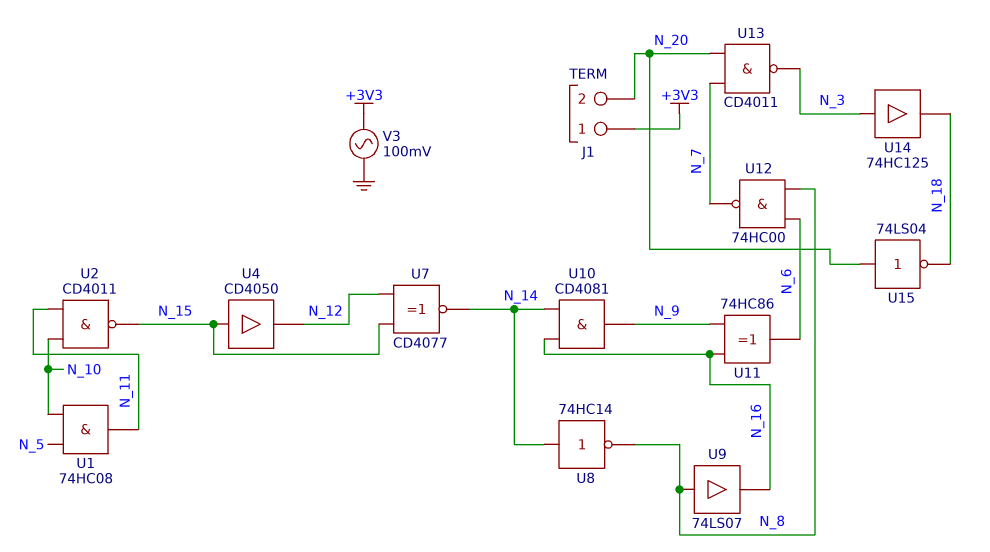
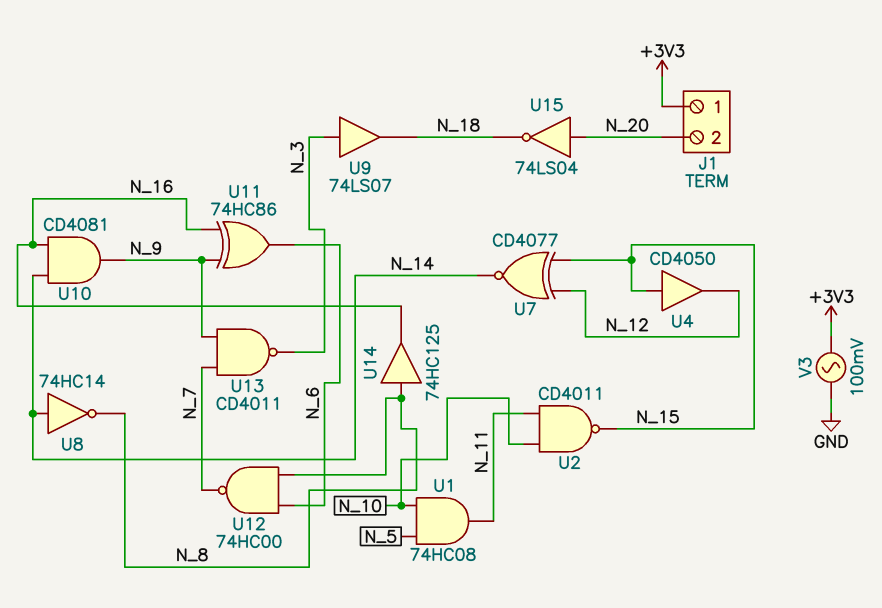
U9: buffer 74LS07 (in N_8, out N_16) -> buffer 74LS07 (in N_3, out N_18)
U13: NAND CD4011 (in N_7, in N_20, out N_3) -> NAND CD4011 (in N_7, in N_9, out N_3)
U14: buffer 74HC125 (in N_3, out N_18) -> buffer 74HC125 (in N_8, out N_16)

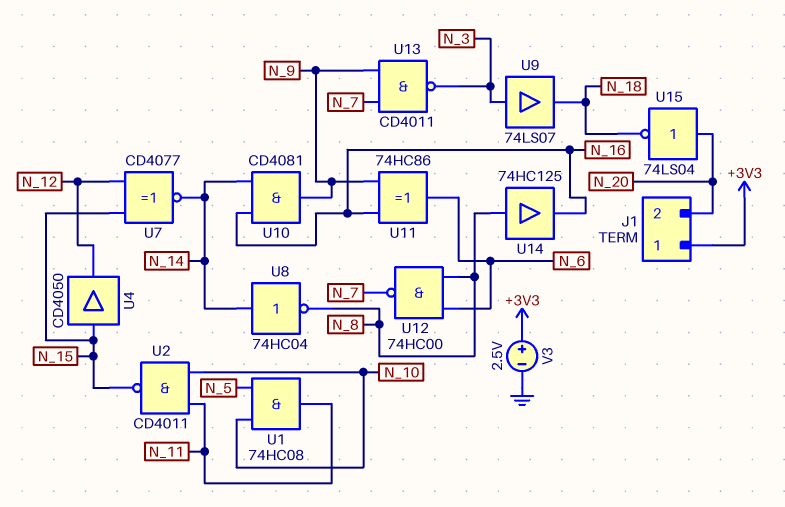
U8: NOT 74HC14 (in N_14, out N_8) -> NOT 74HC04 (in N_14, out N_8)
V3: AC 100mV (+3V3, GND) -> 2.5V (plus +3V3, minus GND)

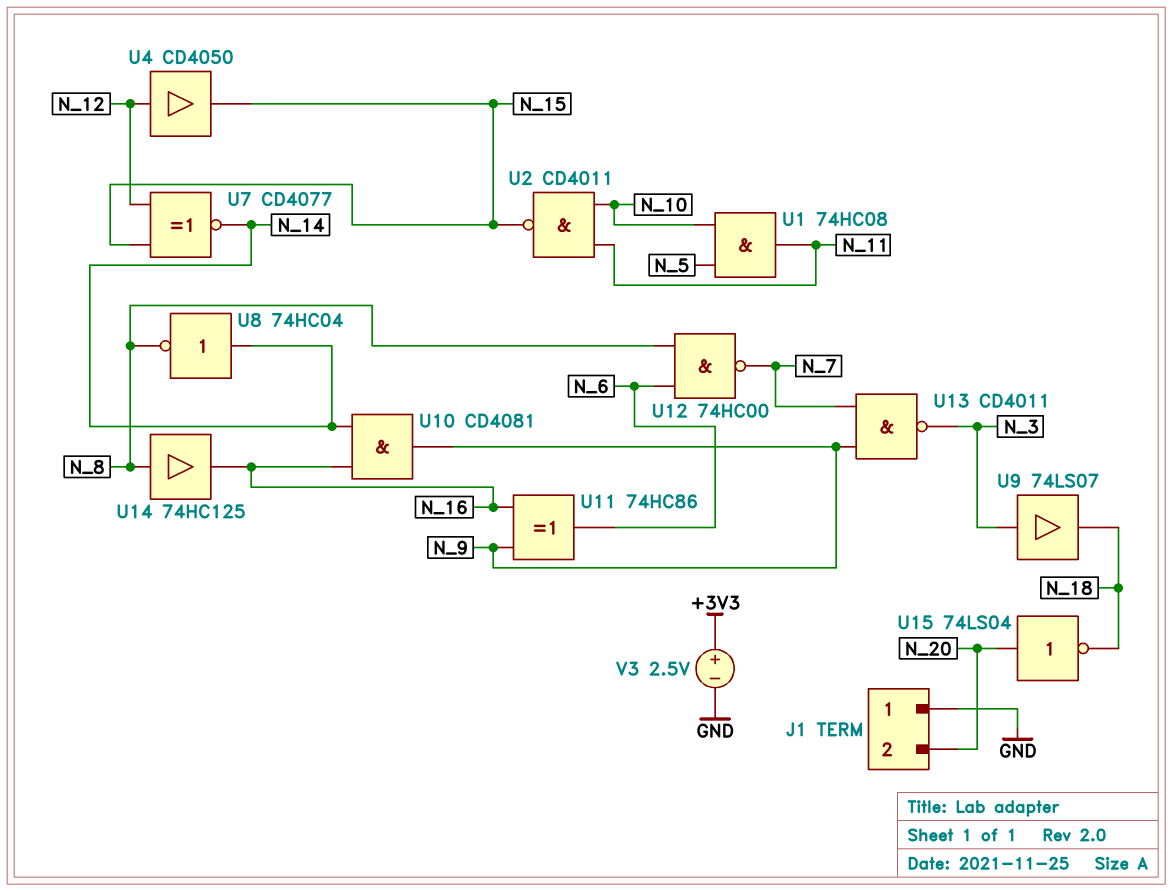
J1 pin 1: +3V3 -> GND
U4: buffer CD4050 (in N_15, out N_12) -> buffer CD4050 (in N_12, out N_15)

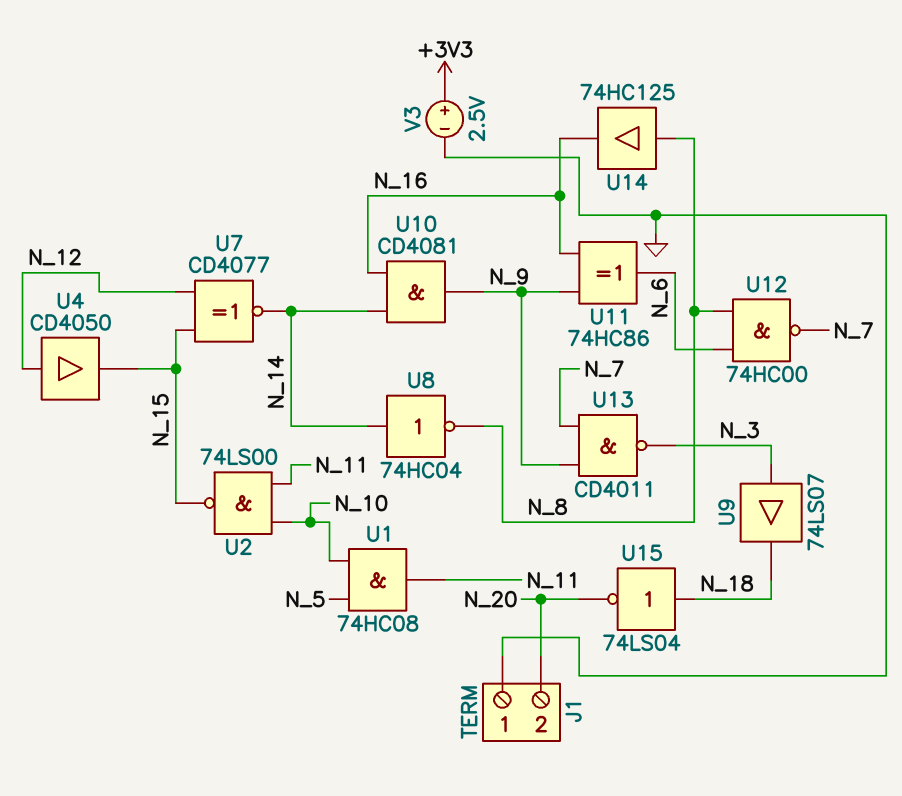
U2: NAND CD4011 (in N_10, in N_11, out N_15) -> NAND 74LS00 (in N_10, in N_11, out N_15)
U15: NOT 74LS04 (in N_20, out N_18) -> NOT 74LS04 (in N_18, out N_20)

